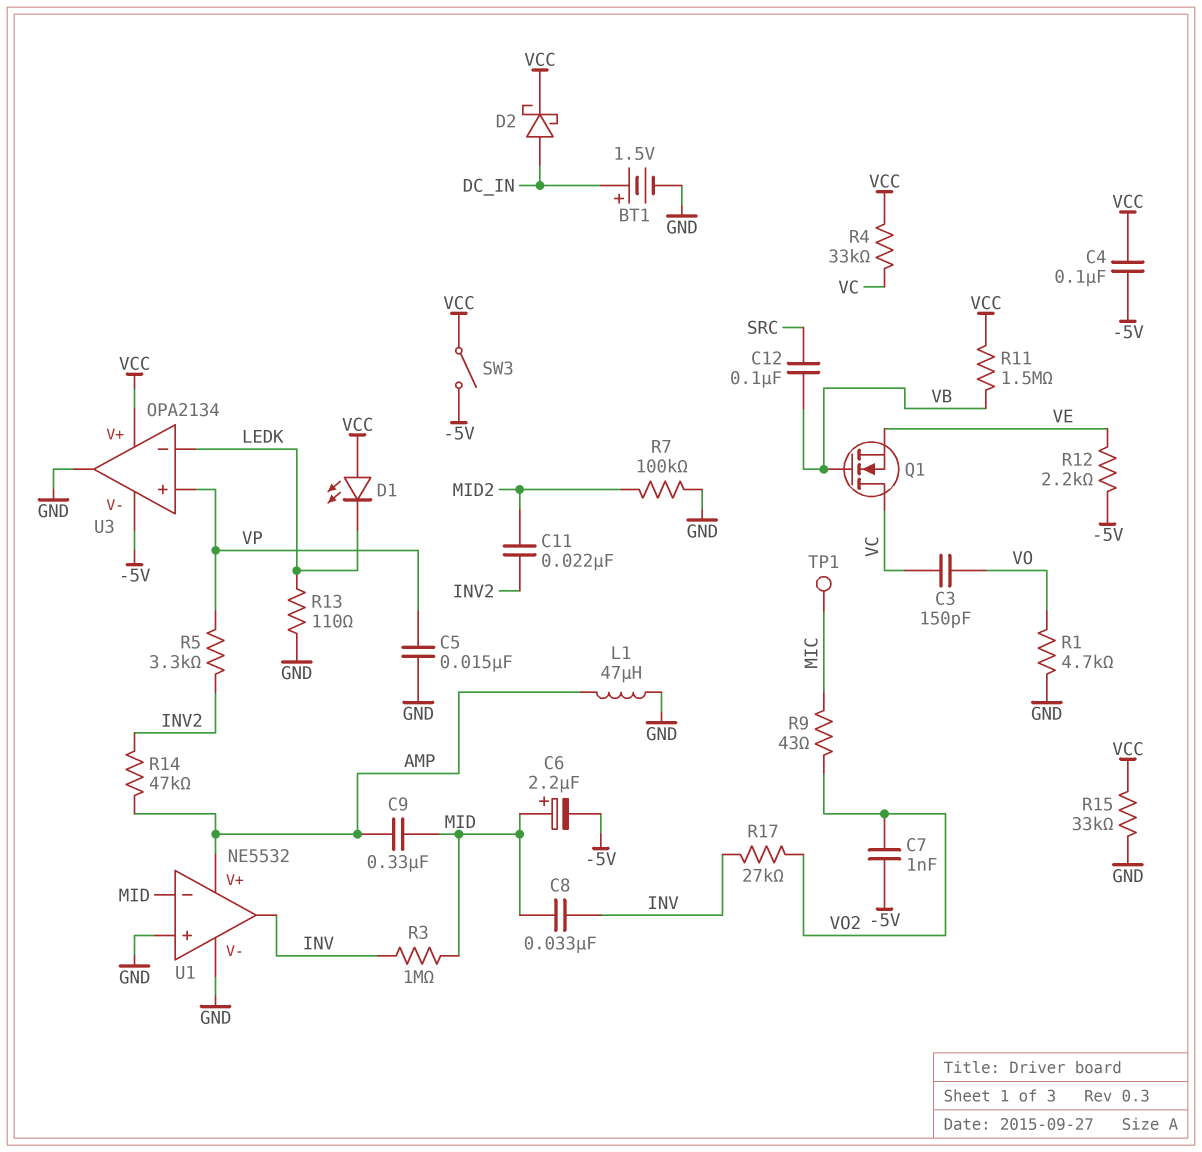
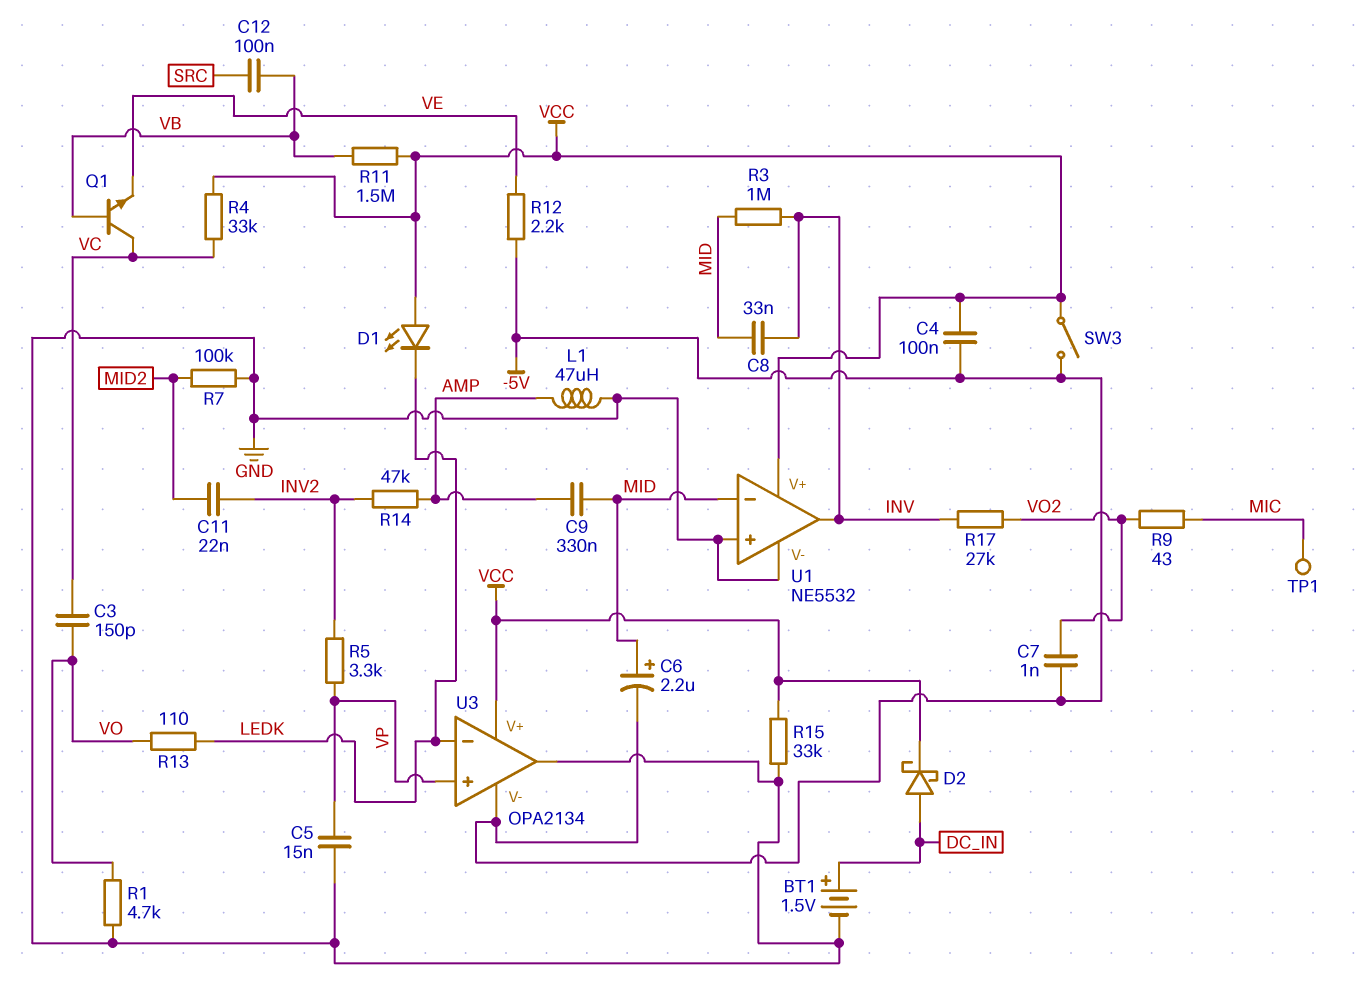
Q1: NMOS (G VB, D VC, S VE) -> NPN (B VB, C VC, E VE)
R13: 110 (GND, LEDK) -> 110 (LEDK, VO)
U1 pin V+: AMP -> VCC

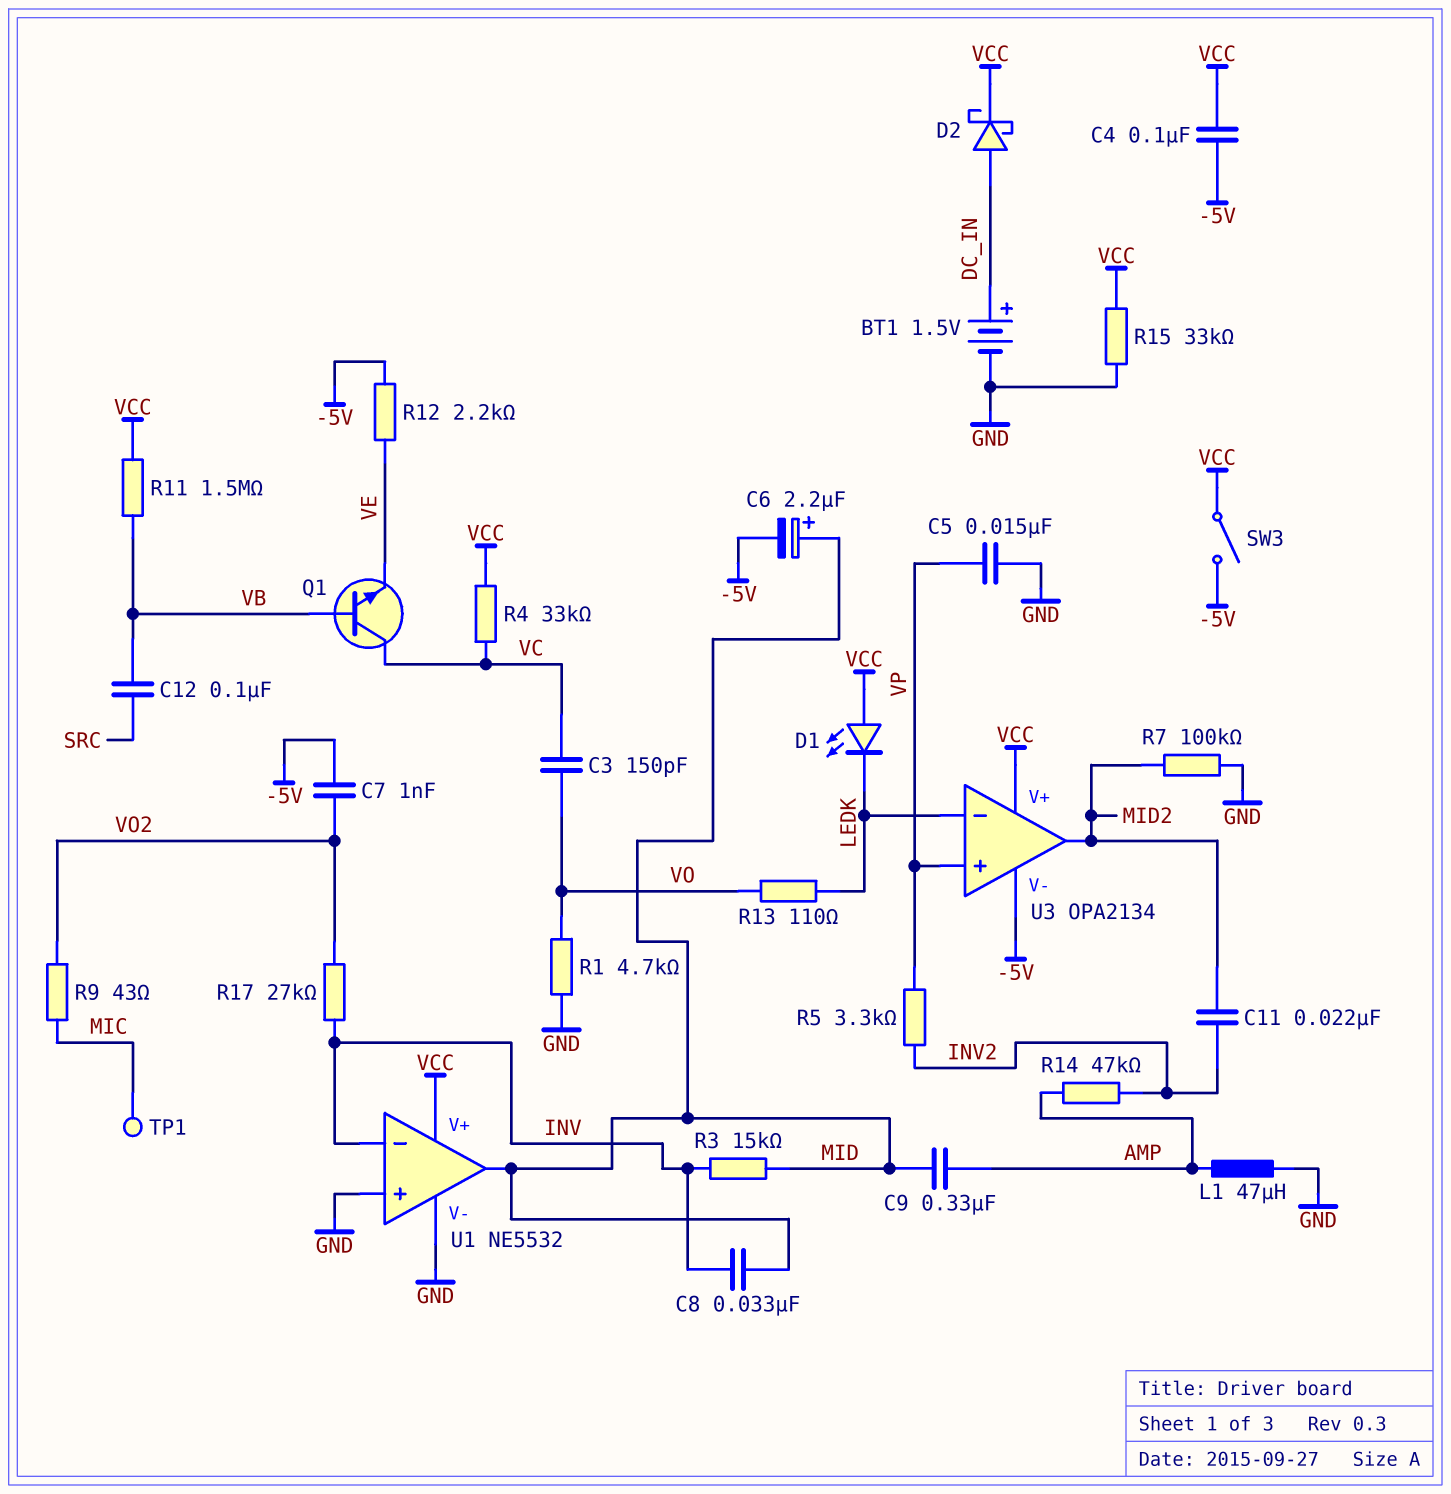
R3: 1M (INV, MID) -> 15k (INV, MID)
U1 pin in-: MID -> INV
U1 pin out: INV -> MID
U3 pin out: GND -> MID2

